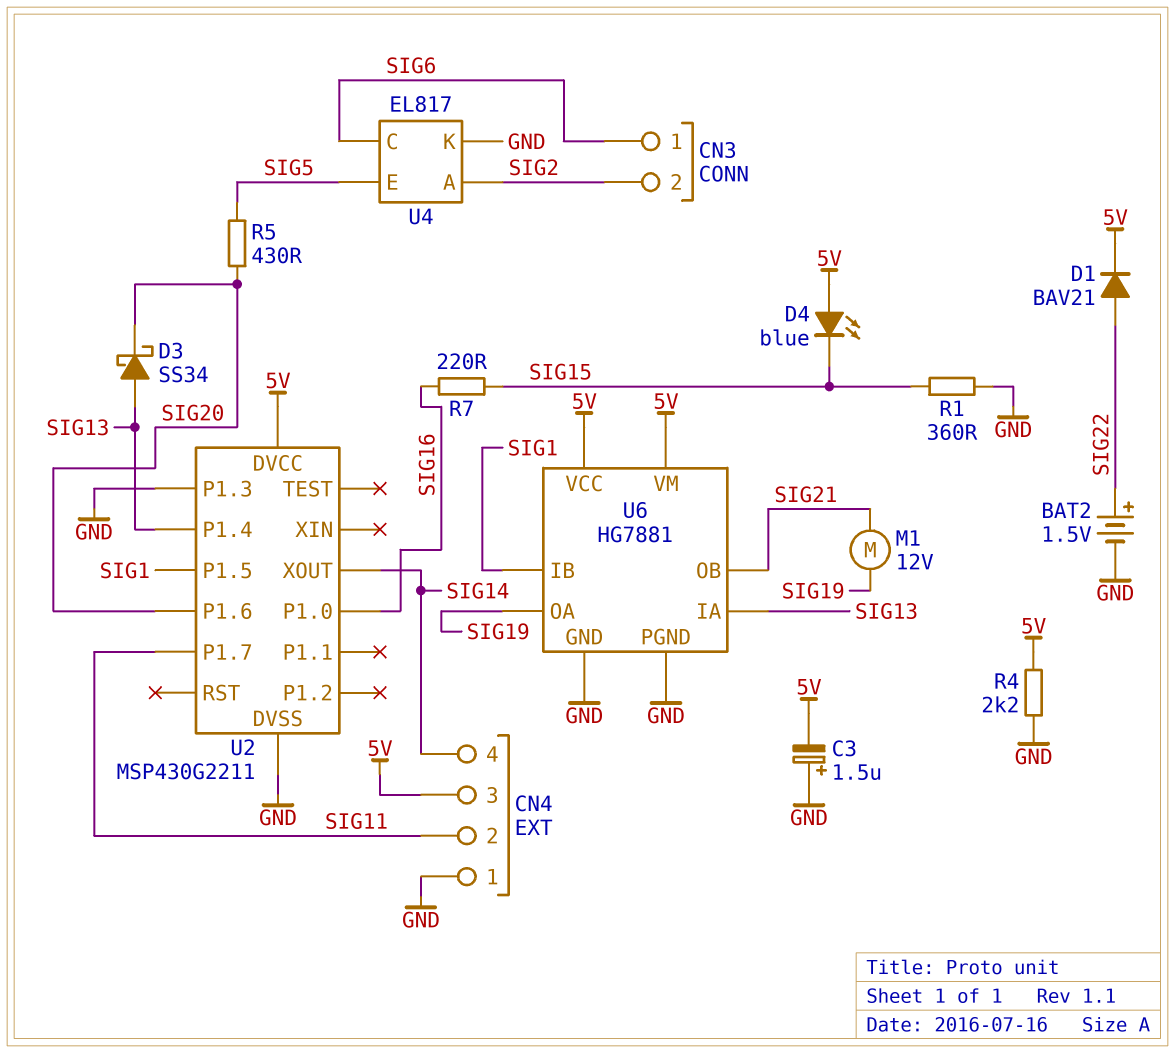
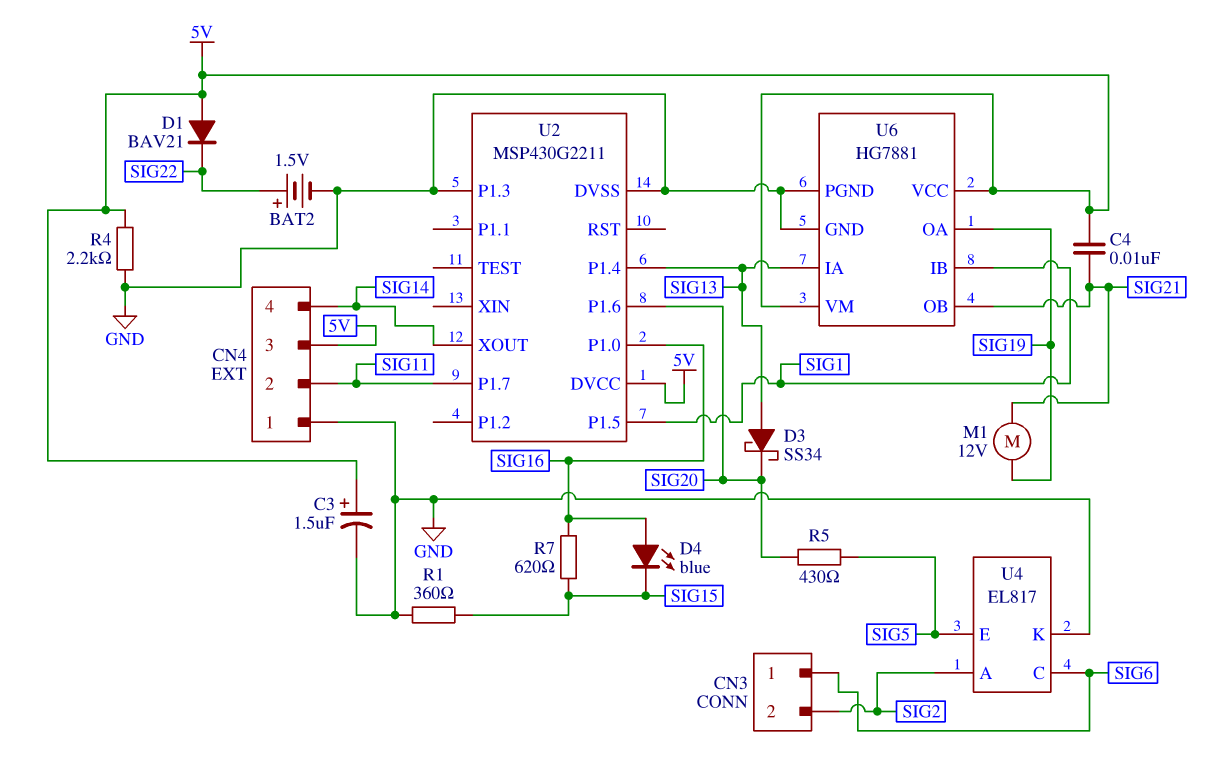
C3: 1.5uF (plus GND, minus 5V) -> 1.5uF (plus 5V, minus GND)
C4: none -> 10nF (5V, SIG21)
D1: diode BAV21 (A SIG22, K 5V) -> diode BAV21 (A 5V, K SIG22)
D4: LED blue (A 5V, K SIG15) -> LED blue (A SIG16, K SIG15)
R7: 220 (SIG15, SIG16) -> 620 (SIG15, SIG16)

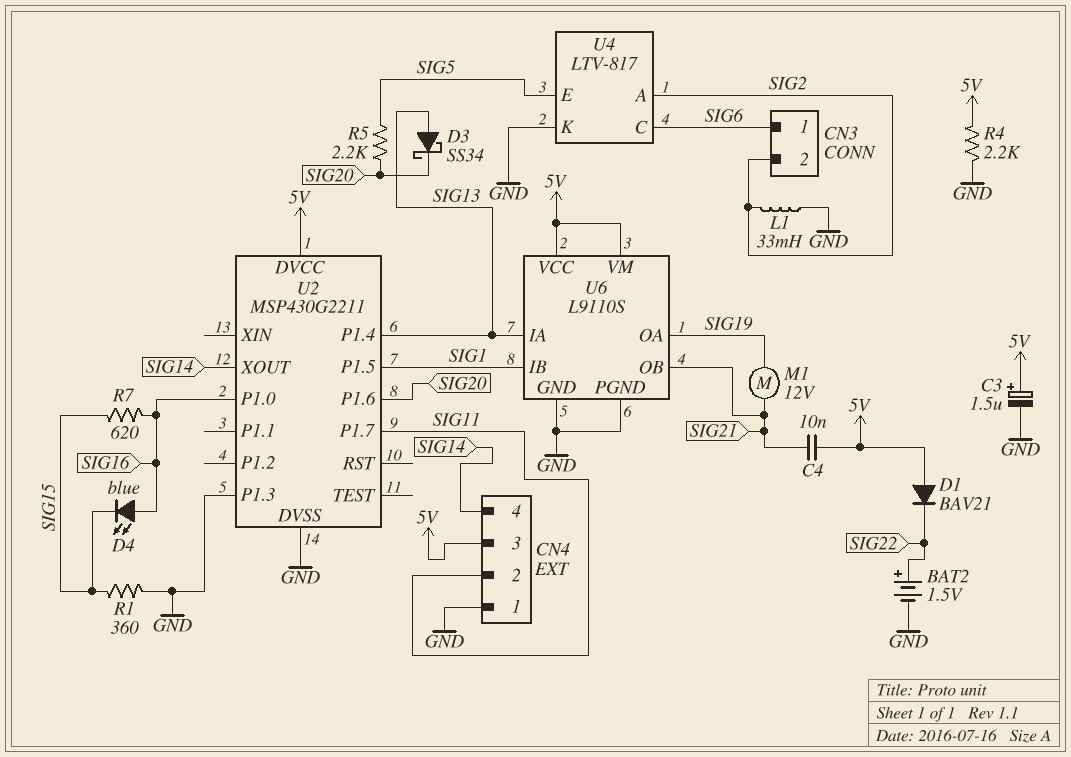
L1: none -> 33mH (GND, SIG2)
R5: 430 (SIG5, SIG20) -> 2.2k (SIG5, SIG20)
U4: EL817 -> LTV-817
U6: HG7881 -> L9110S

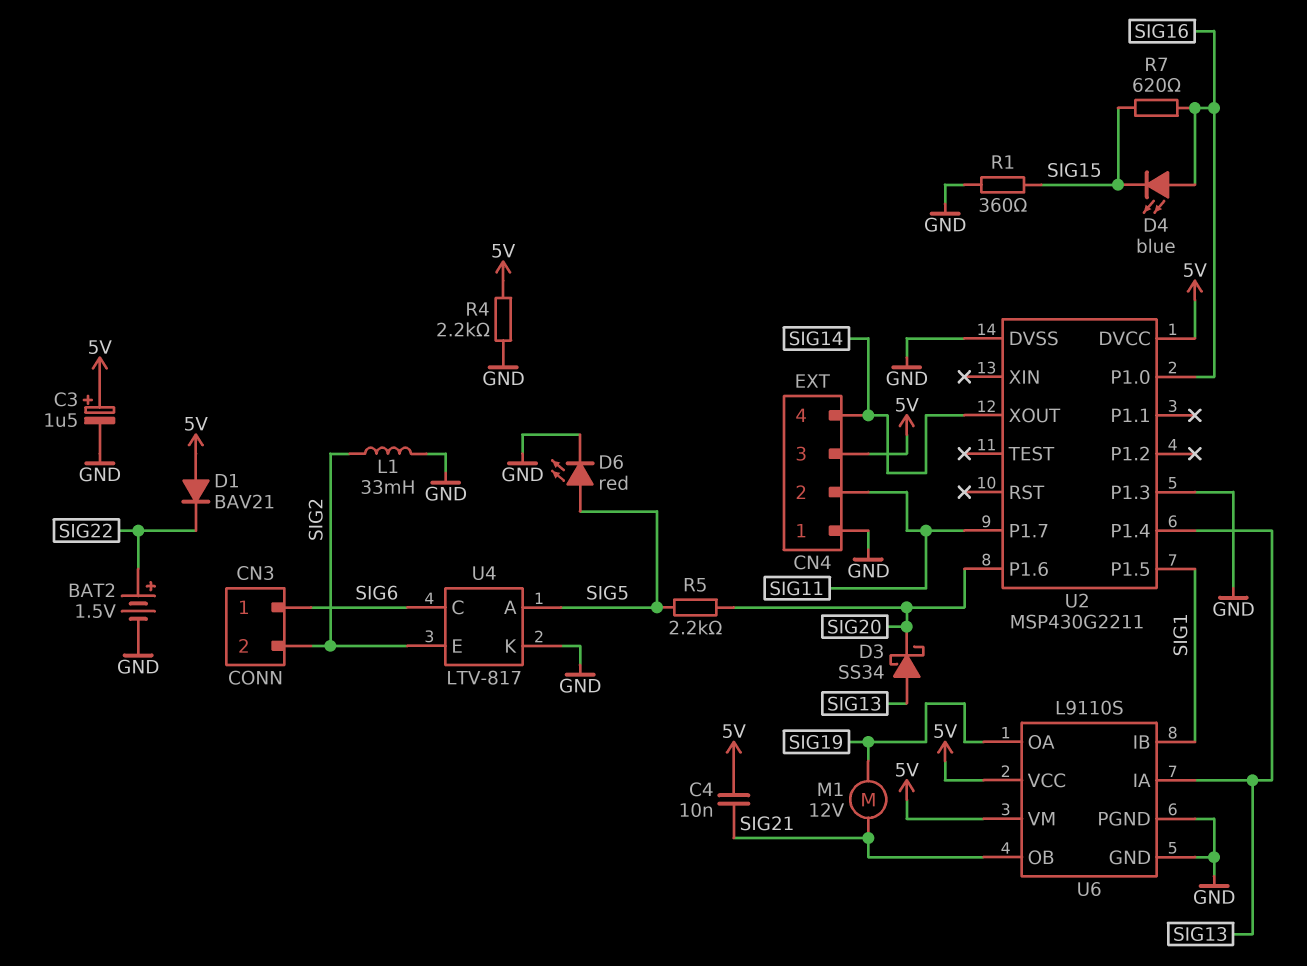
D6: none -> LED red (A SIG5, K GND)
U4 pin A: SIG2 -> SIG5
U4 pin E: SIG5 -> SIG2

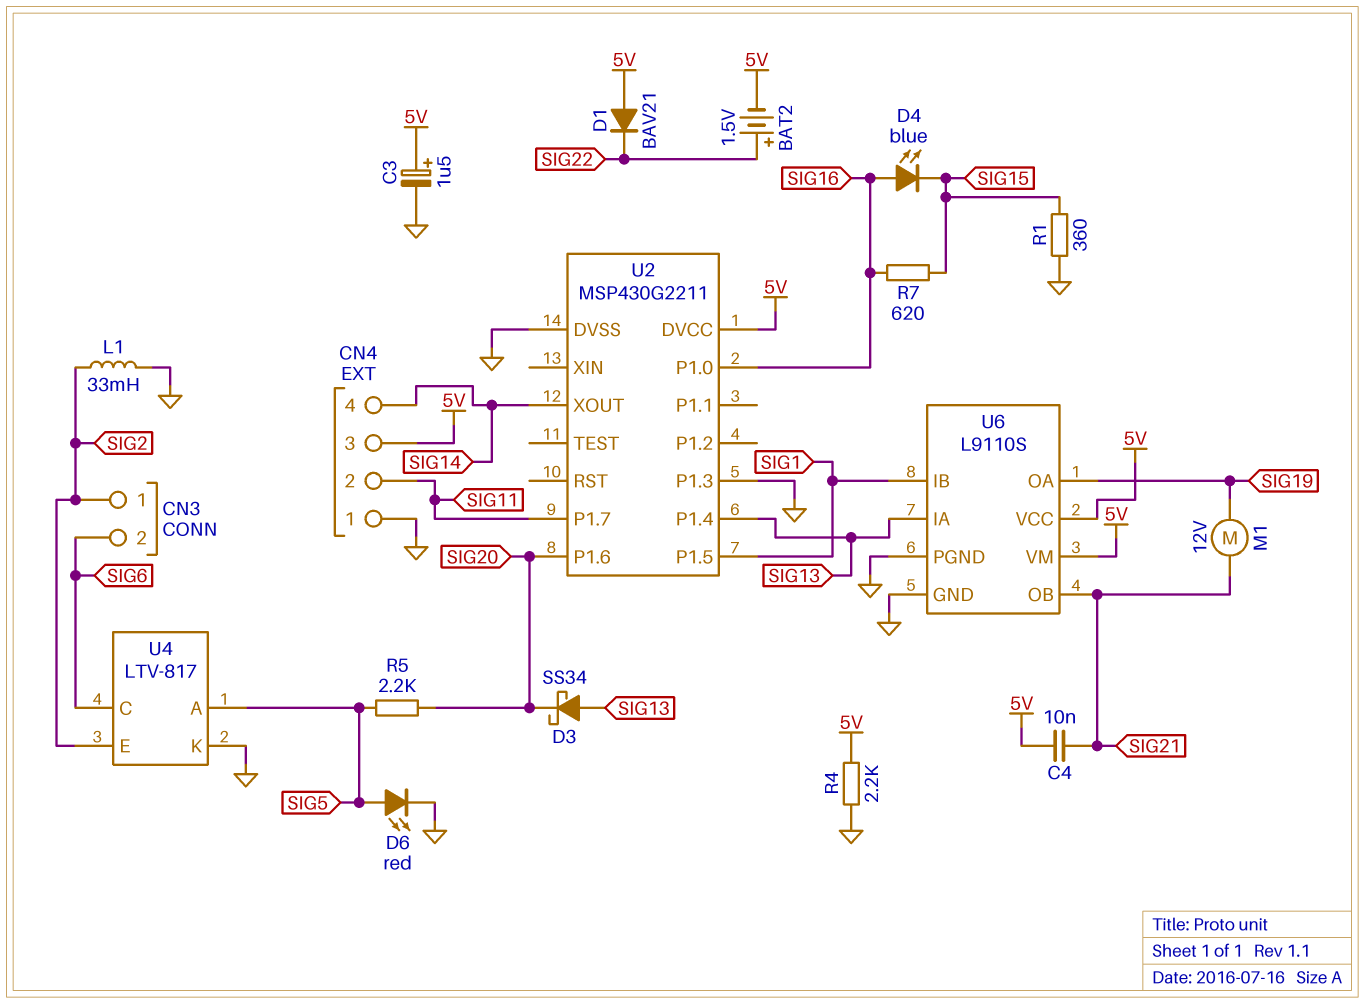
BAT2: 1.5V (plus SIG22, minus GND) -> 1.5V (plus SIG22, minus 5V)
CN3 pin 1: SIG6 -> SIG2
CN3 pin 2: SIG2 -> SIG6

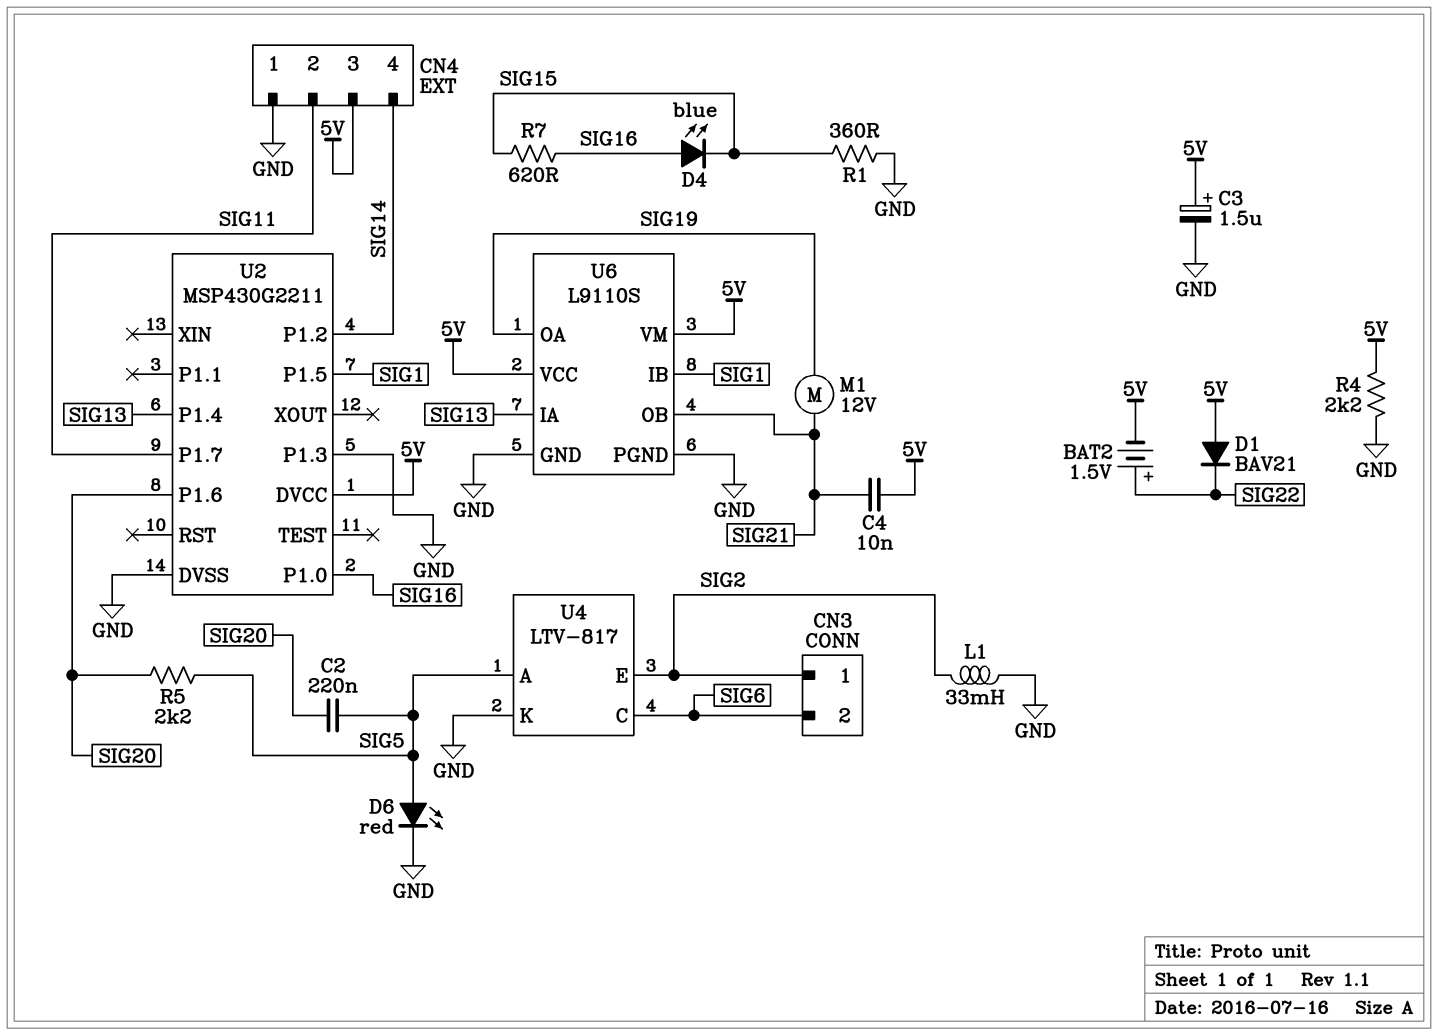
C2: none -> 220nF (SIG5, SIG20)
D3: schottky SS34 (A SIG13, K SIG20) -> none
U2 pin P1.2: none -> SIG14
U2 pin XOUT: SIG14 -> none

